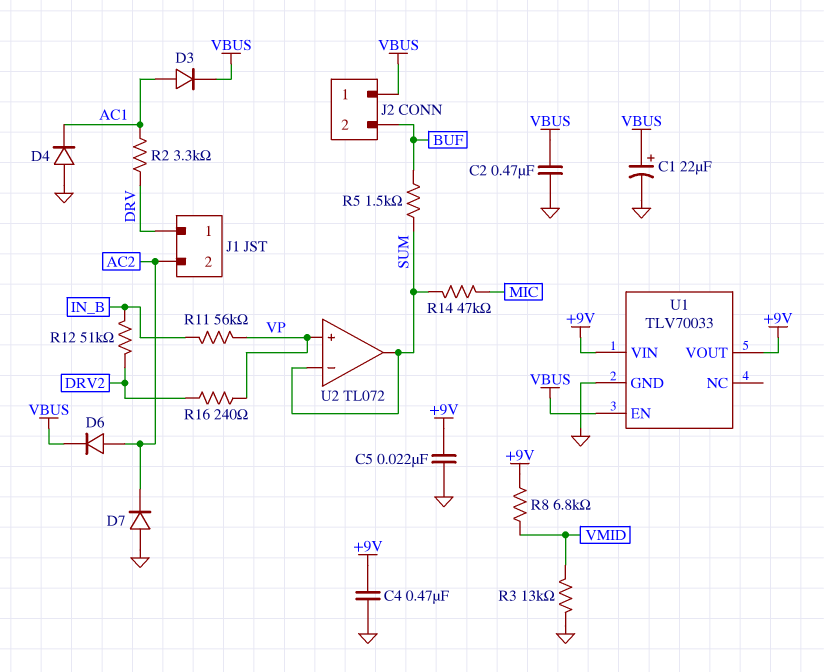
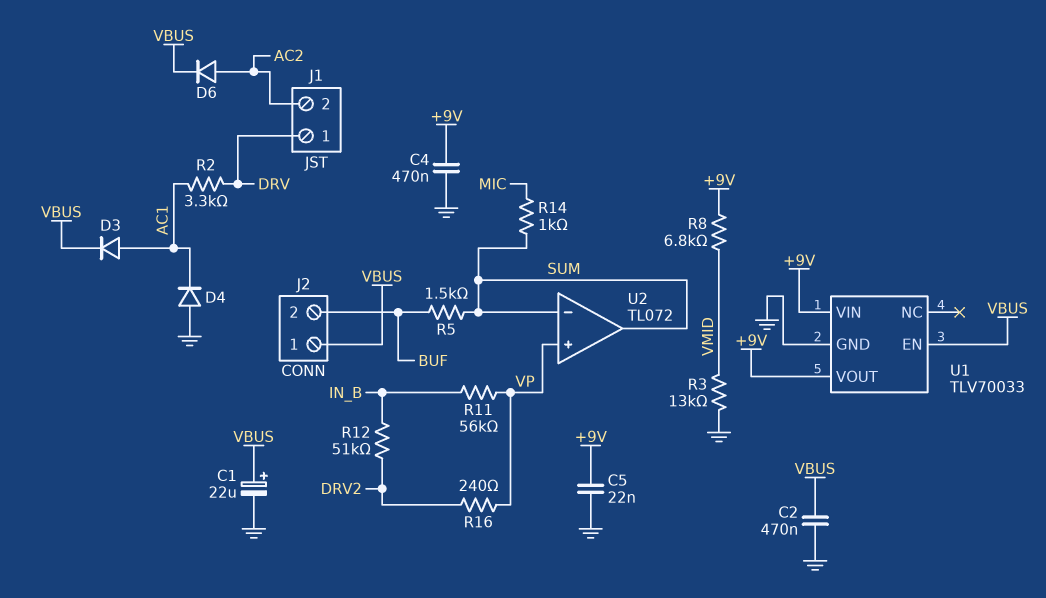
D7: diode (A GND, K AC2) -> none
R14: 47k (MIC, SUM) -> 1k (MIC, SUM)

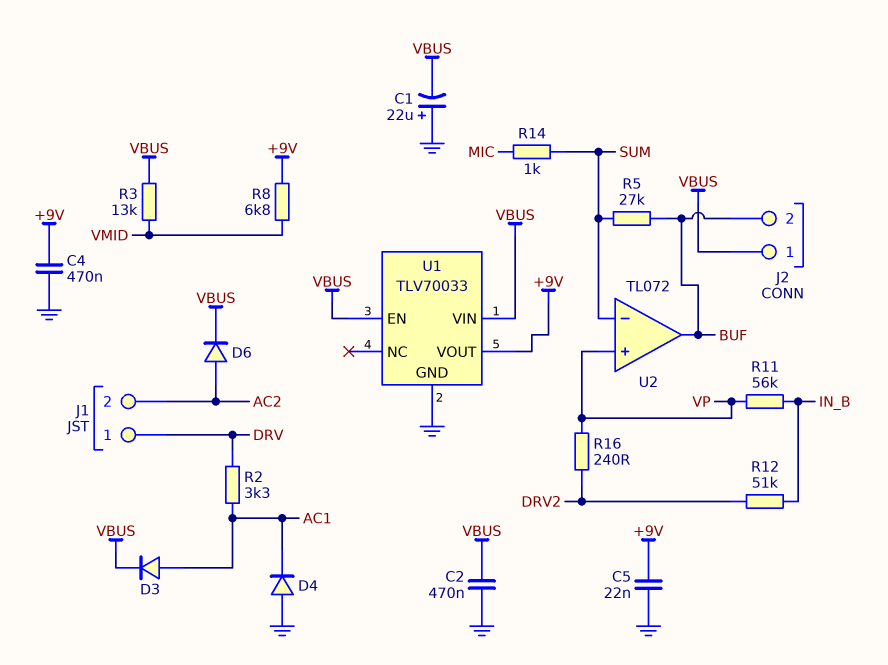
C1: 22uF (plus VBUS, minus GND) -> 22uF (plus GND, minus VBUS)
R3: 13k (GND, VMID) -> 13k (VBUS, VMID)
R5: 1.5k (BUF, SUM) -> 27k (BUF, SUM)
U1 pin VIN: +9V -> VBUS
U2 pin out: SUM -> BUF

